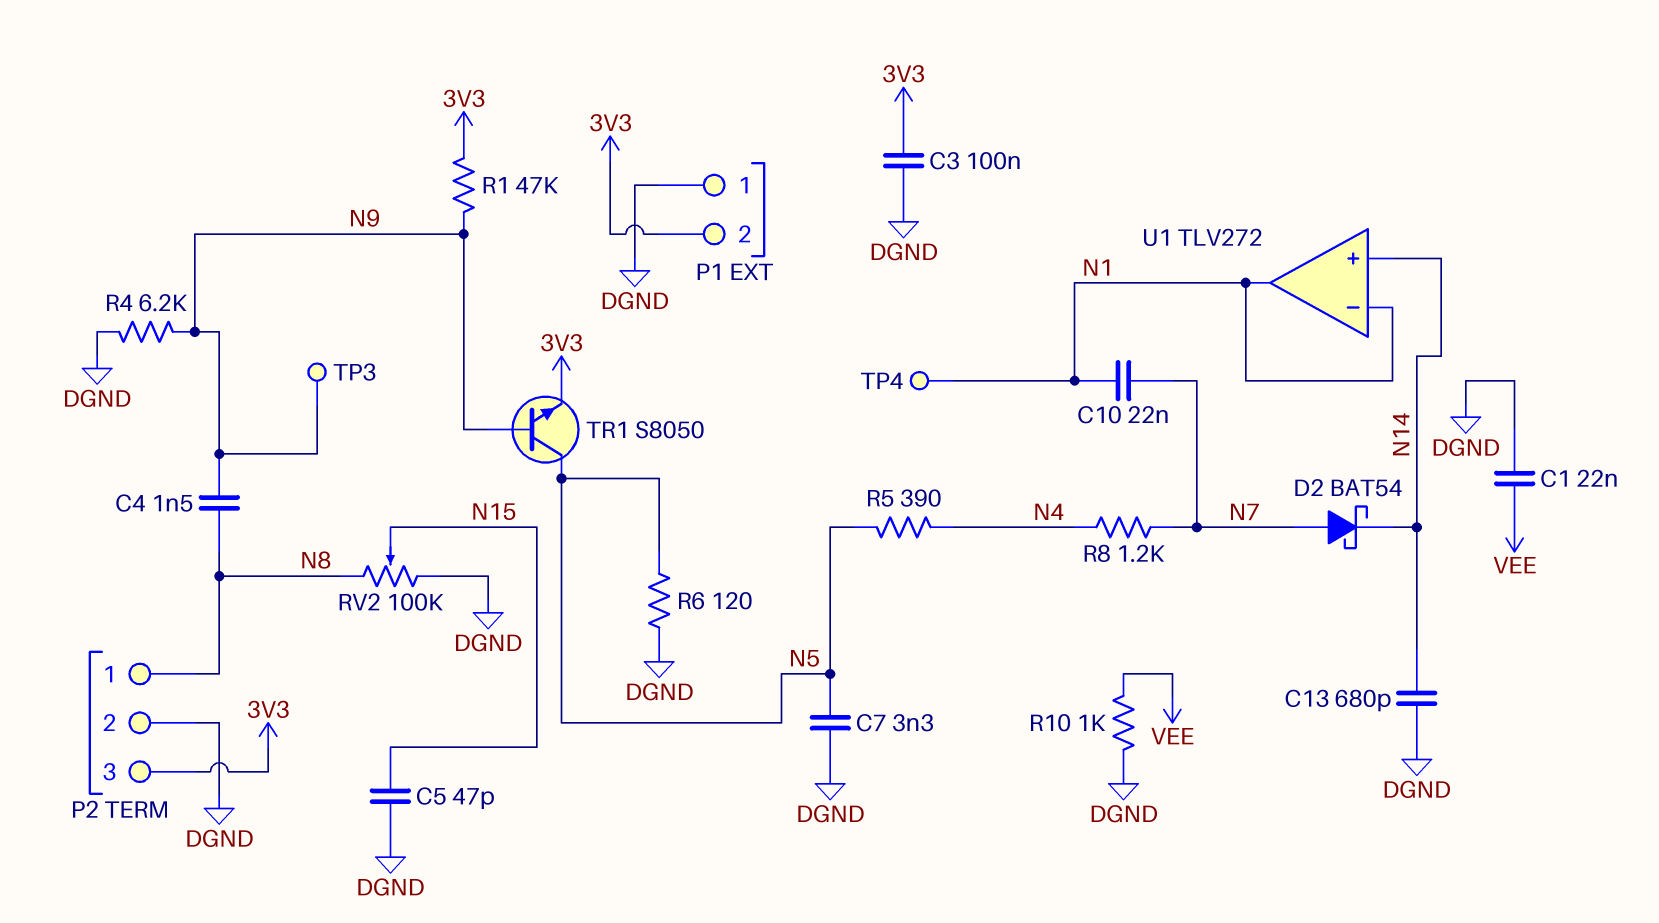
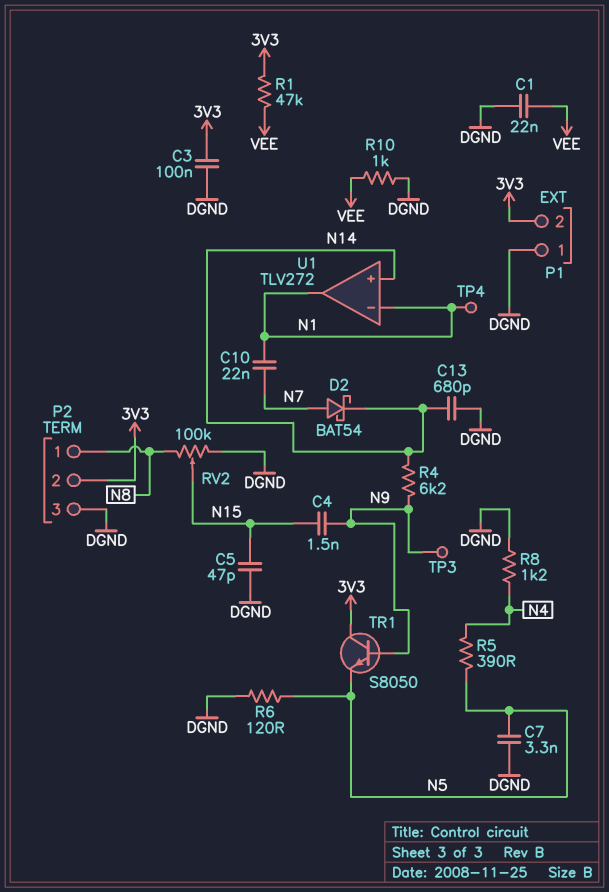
C4: 1.5nF (N8, N9) -> 1.5nF (N9, N15)
P2 pin 2: DGND -> 3V3
P2 pin 3: 3V3 -> DGND
R1: 47k (3V3, N9) -> 47k (3V3, VEE)
R4: 6.2k (DGND, N9) -> 6.2k (N9, N14)
R8: 1.2k (N4, N7) -> 1.2k (DGND, N4)
TR1: NPN S8050 (B N9, C N5, E 3V3) -> NPN S8050 (B N9, C 3V3, E N5)

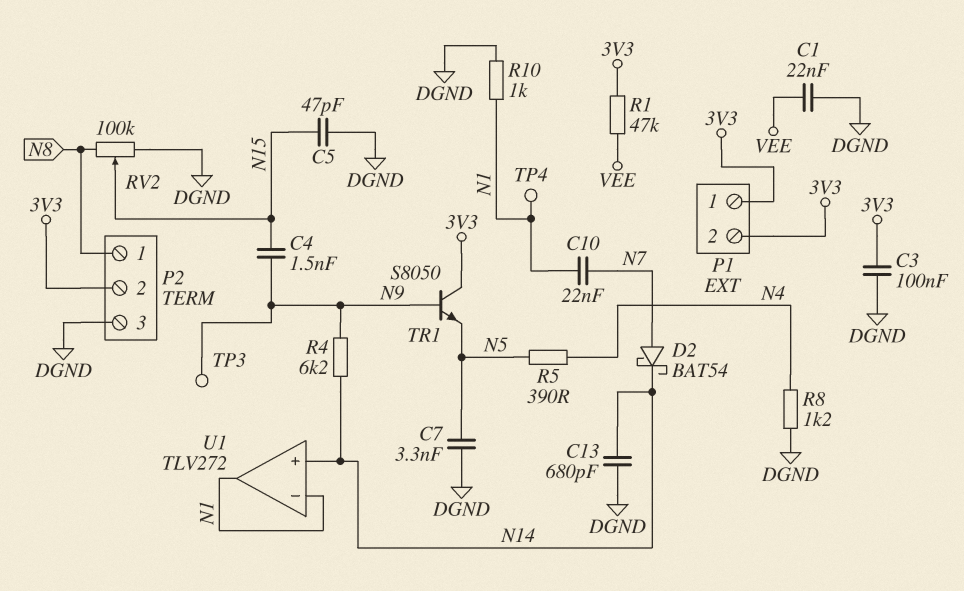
P1 pin 1: DGND -> 3V3
R6: 120 (DGND, N5) -> none
R10: 1k (DGND, VEE) -> 1k (DGND, N1)

